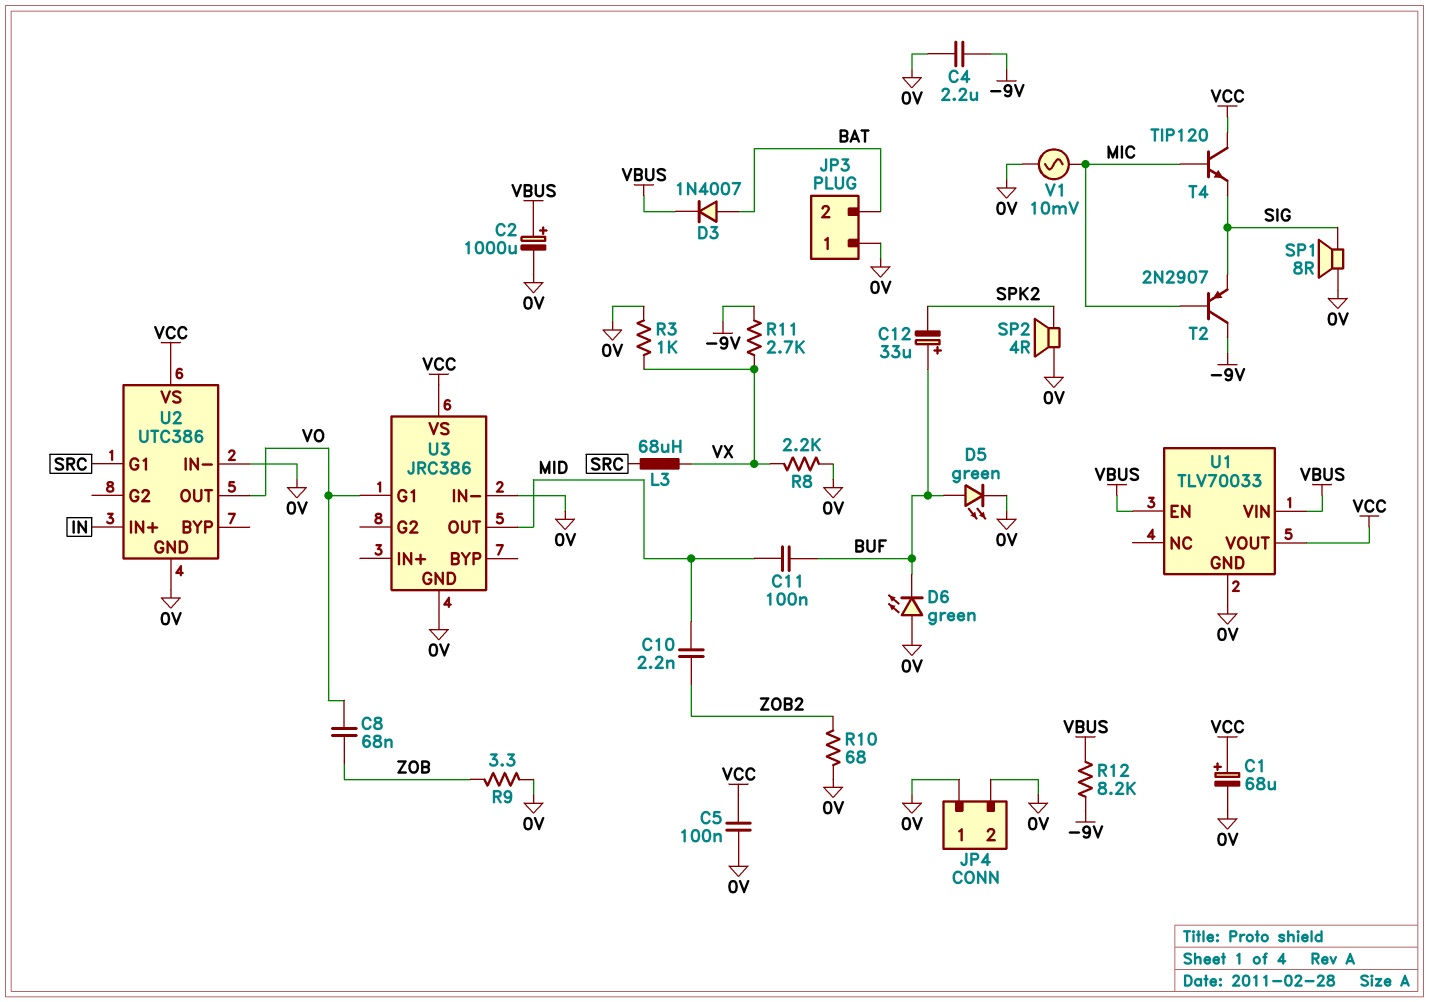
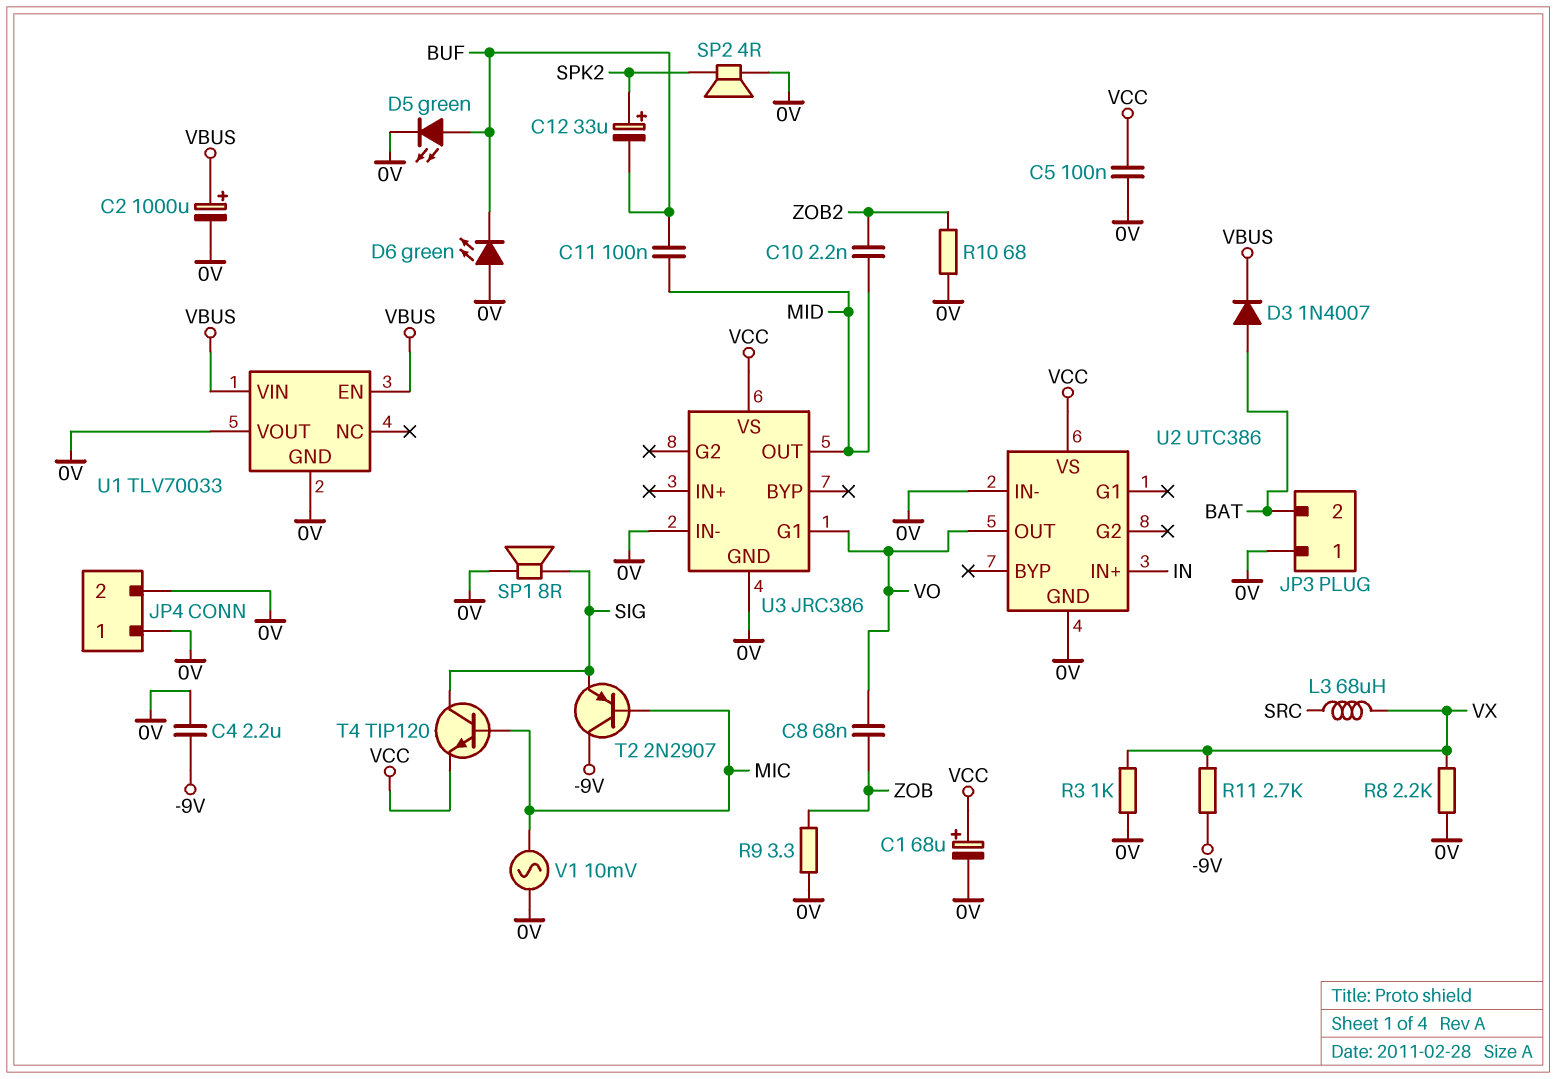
C12: 33uF (plus BUF, minus SPK2) -> 33uF (plus SPK2, minus BUF)
R12: 8.2k (-9V, VBUS) -> none
T4: NPN TIP120 (B MIC, C VCC, E SIG) -> NPN TIP120 (B MIC, C SIG, E VCC)
U1 pin VOUT: VCC -> 0V
U2 pin G1: SRC -> none

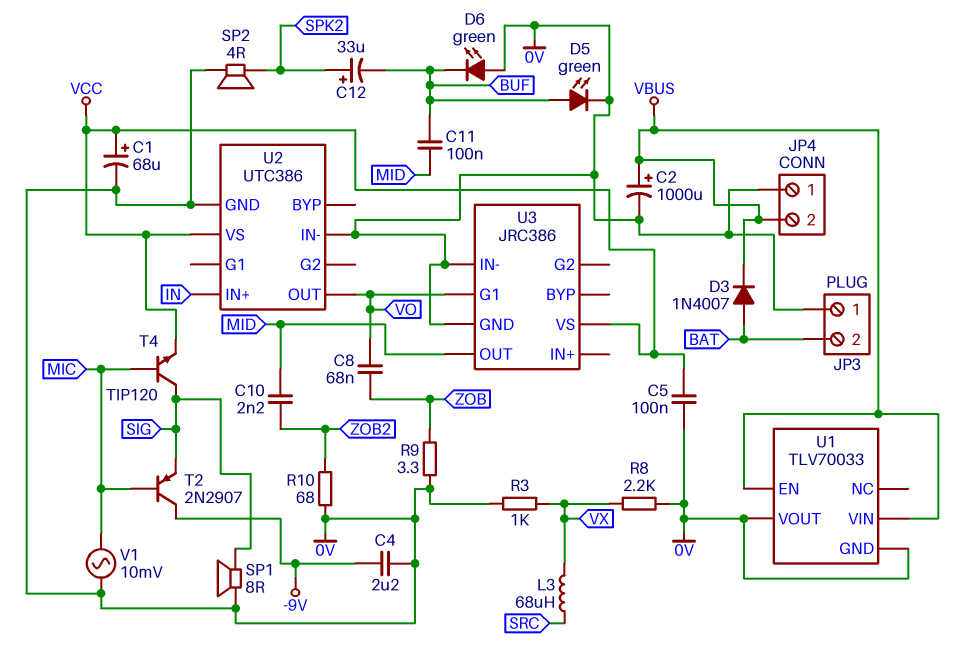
JP4 pin 2: 0V -> VBUS
R11: 2.7k (-9V, VX) -> none

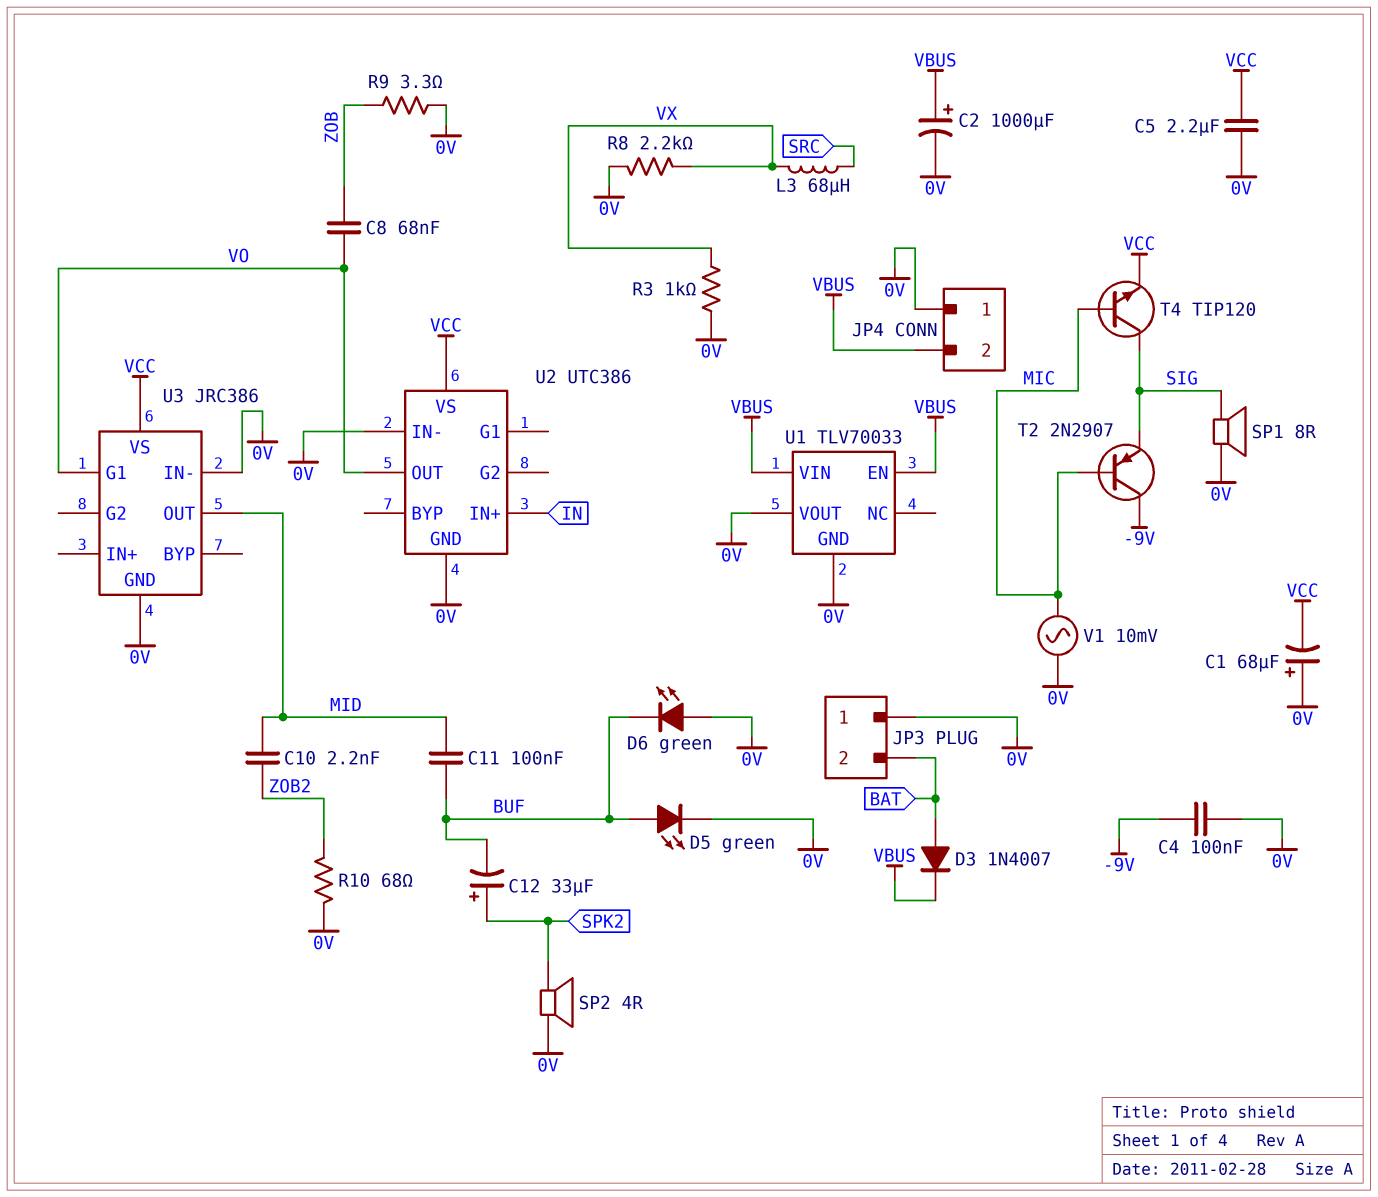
C1: 68uF (plus VCC, minus 0V) -> 68uF (plus 0V, minus VCC)
C4: 2.2uF (-9V, 0V) -> 100nF (-9V, 0V)
C5: 100nF (0V, VCC) -> 2.2uF (0V, VCC)

